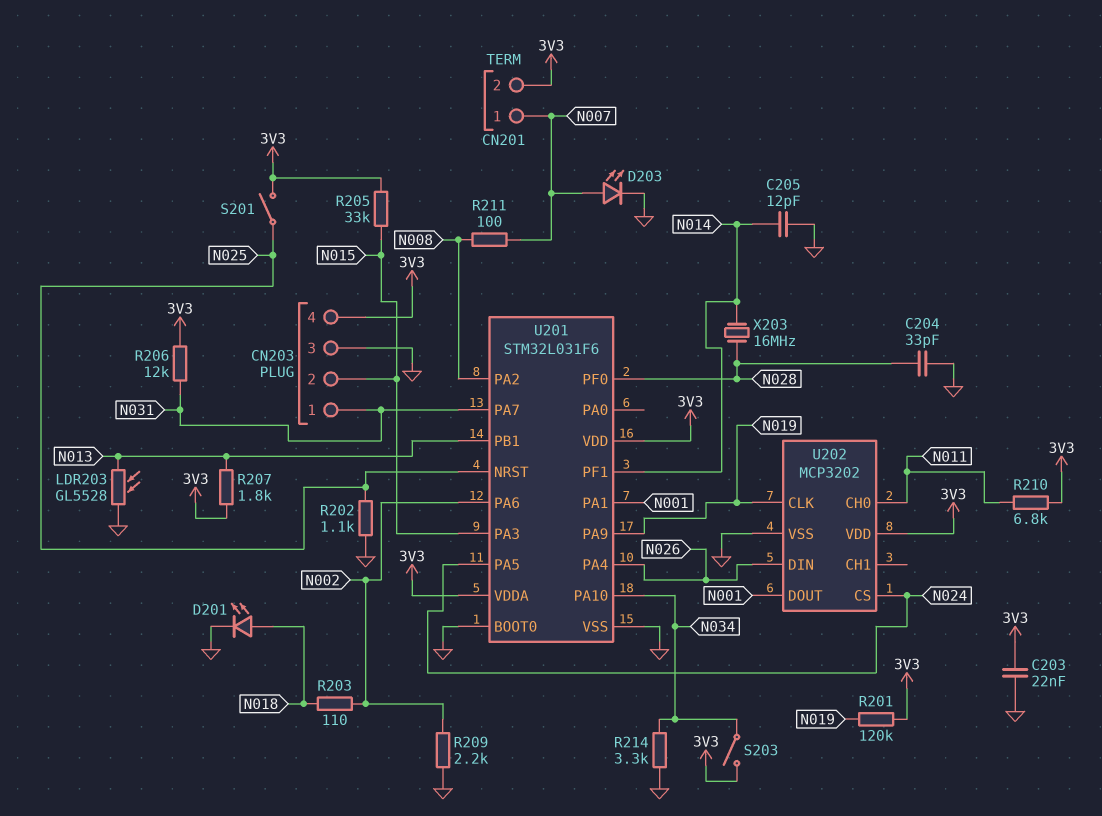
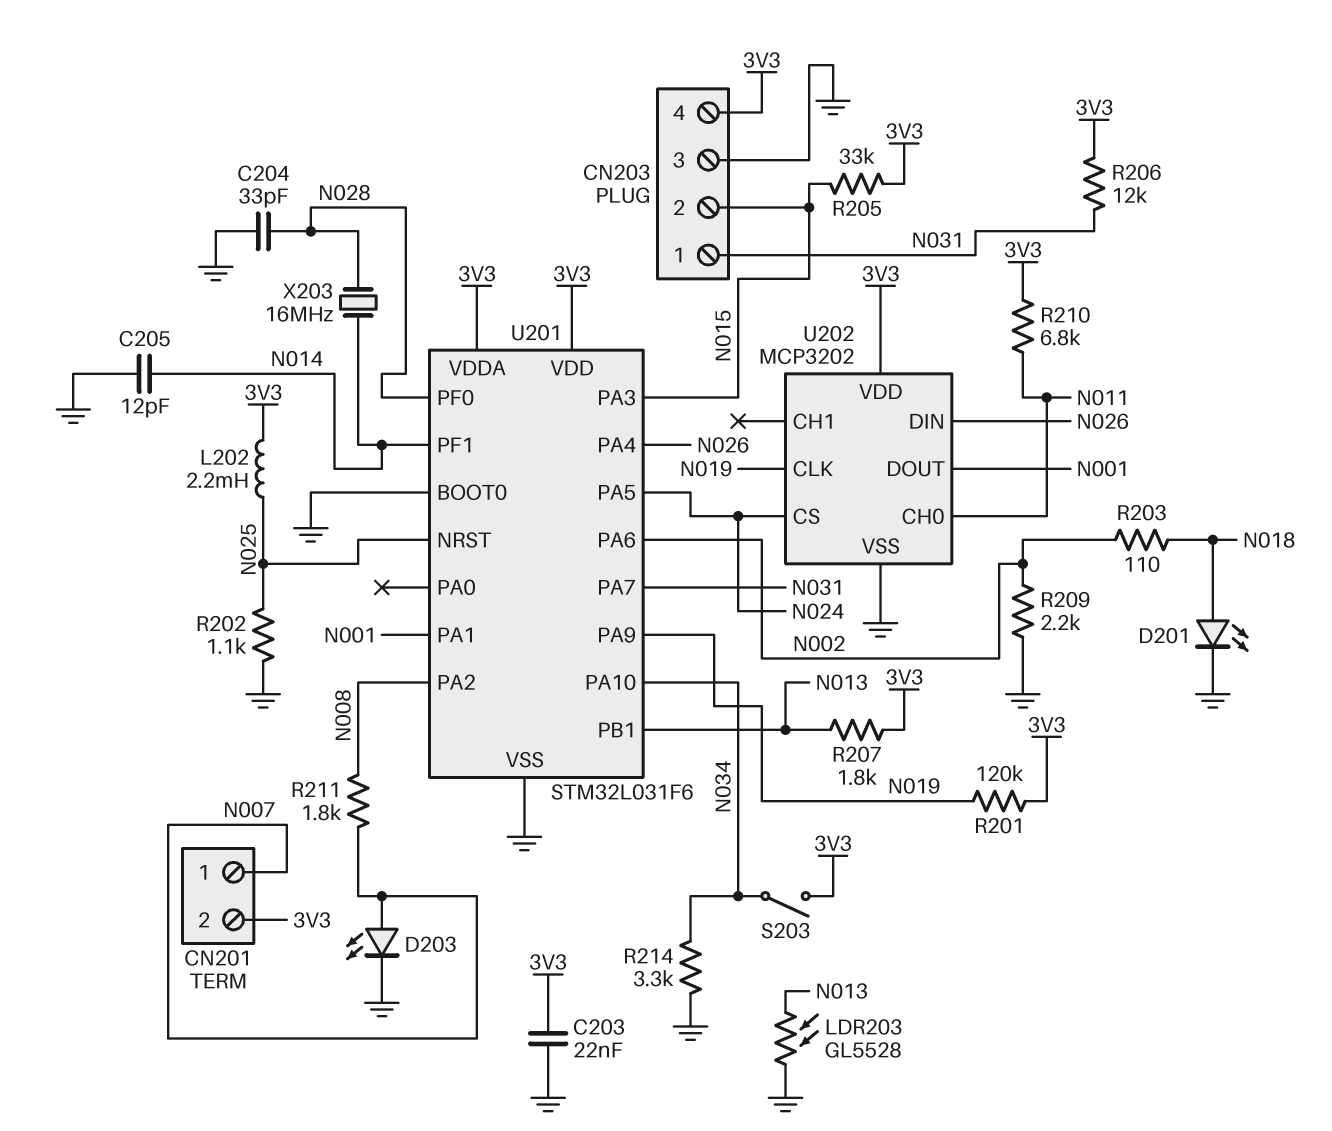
L202: none -> 2.2mH (3V3, N025)
R211: 100 (N007, N008) -> 1.8k (N007, N008)
S201: switch (3V3, N025) -> none

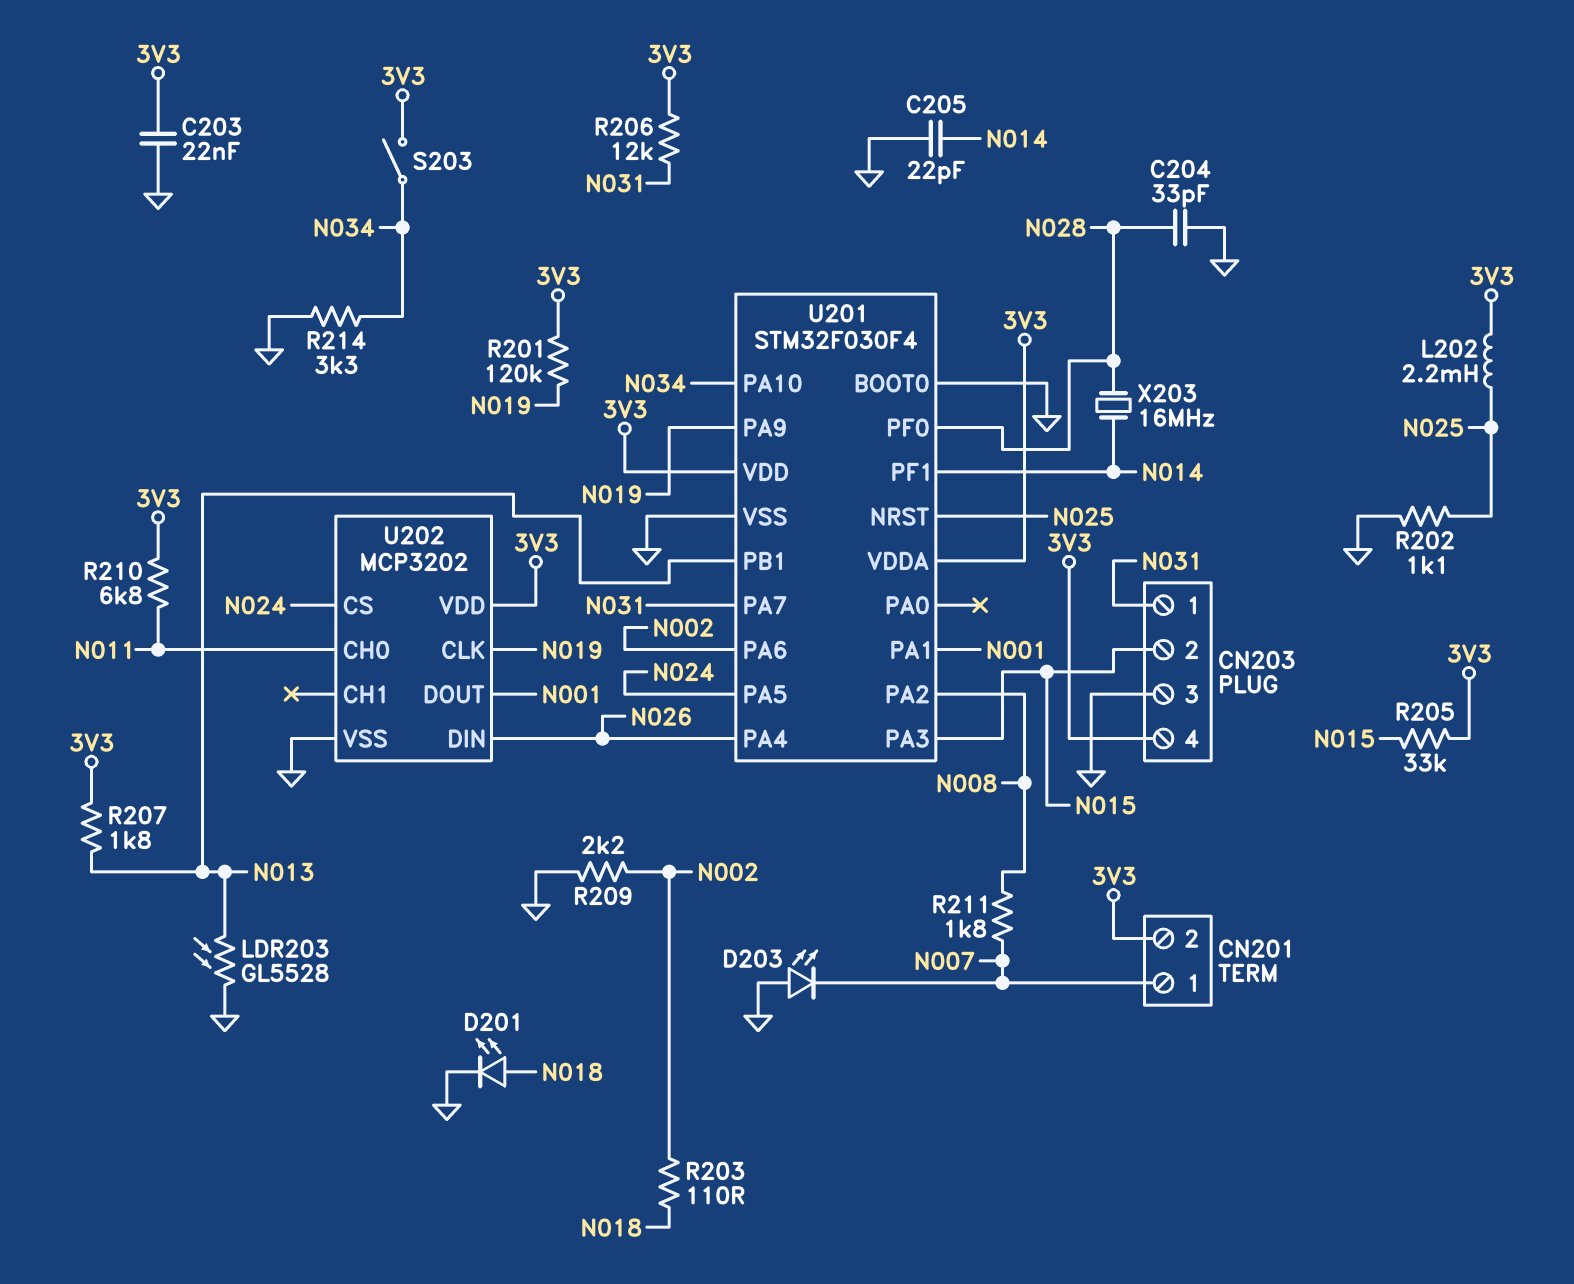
C205: 12pF (GND, N014) -> 22pF (GND, N014)
D203: LED (A N007, K GND) -> LED (A GND, K N007)
U201: STM32L031F6 -> STM32F030F4

